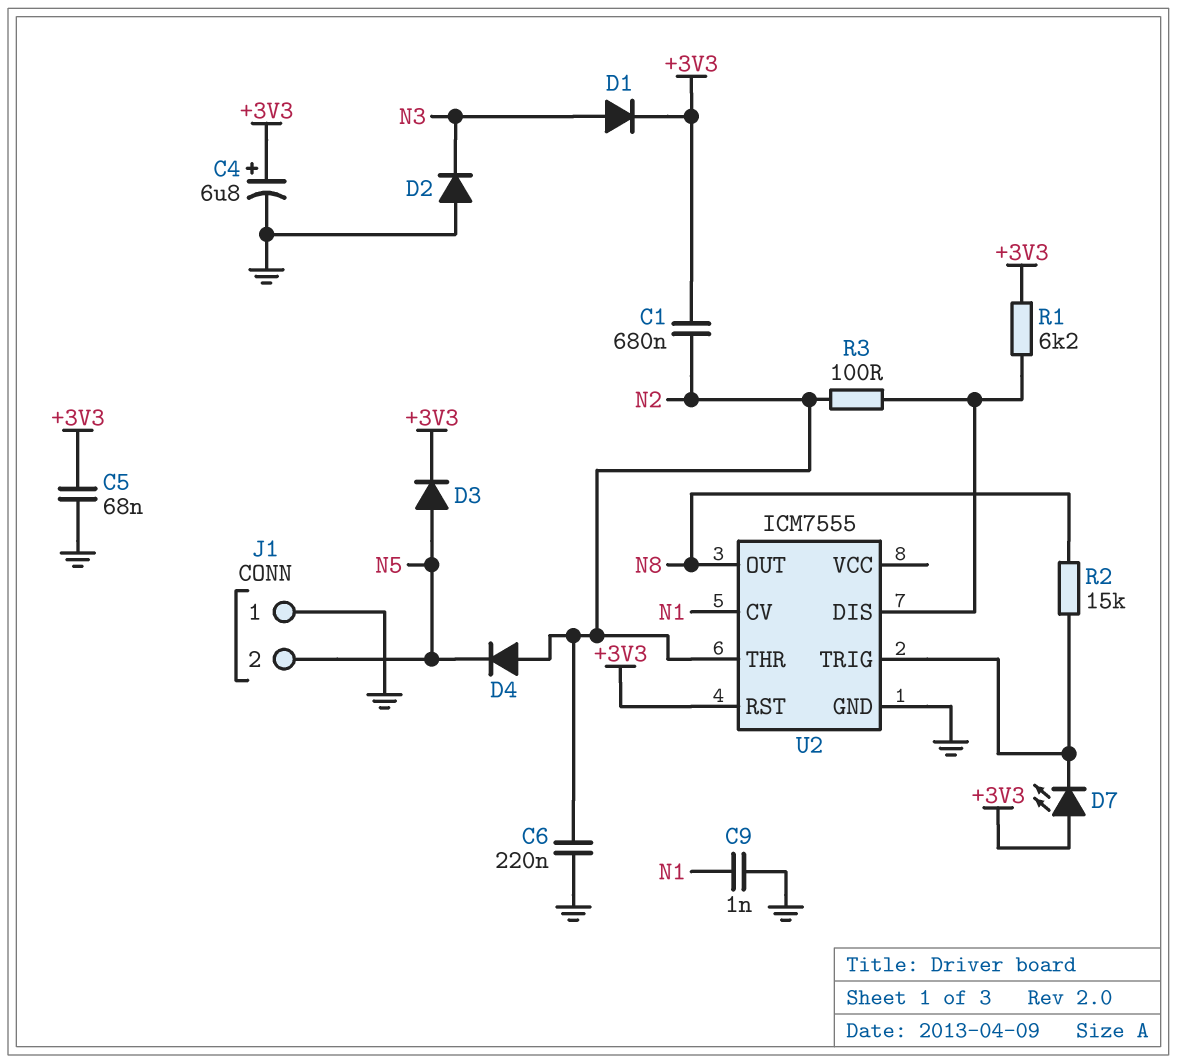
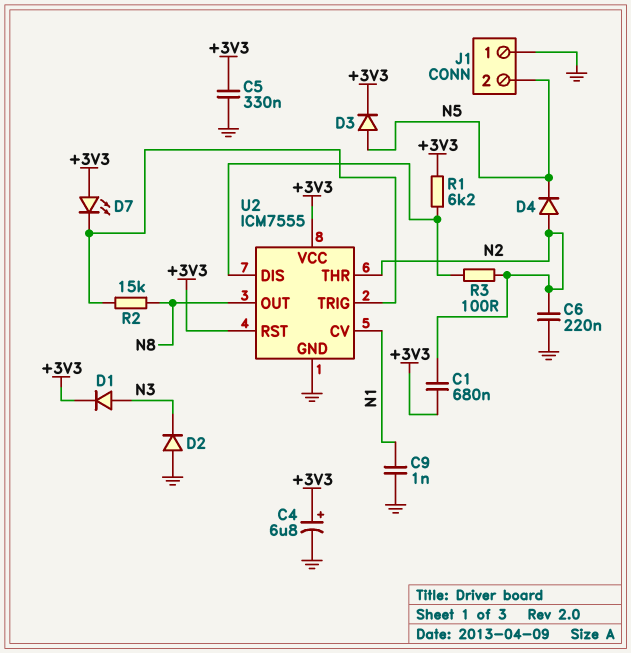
C5: 68nF (+3V3, GND) -> 330nF (+3V3, GND)
U2 pin VCC: none -> +3V3

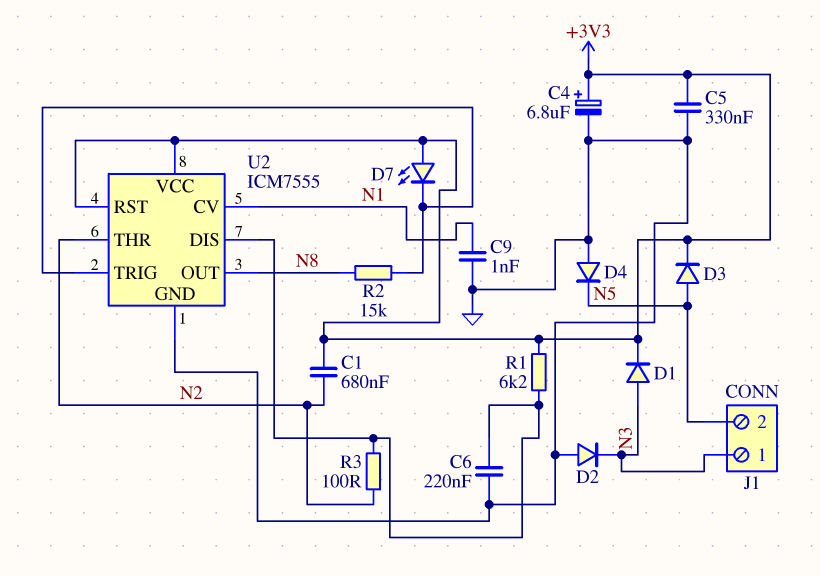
C6: 220nF (GND, N2) -> 220nF (GND, U2/DIS)
D4: diode (A N2, K N5) -> diode (A GND, K N5)
J1 pin 1: GND -> N3

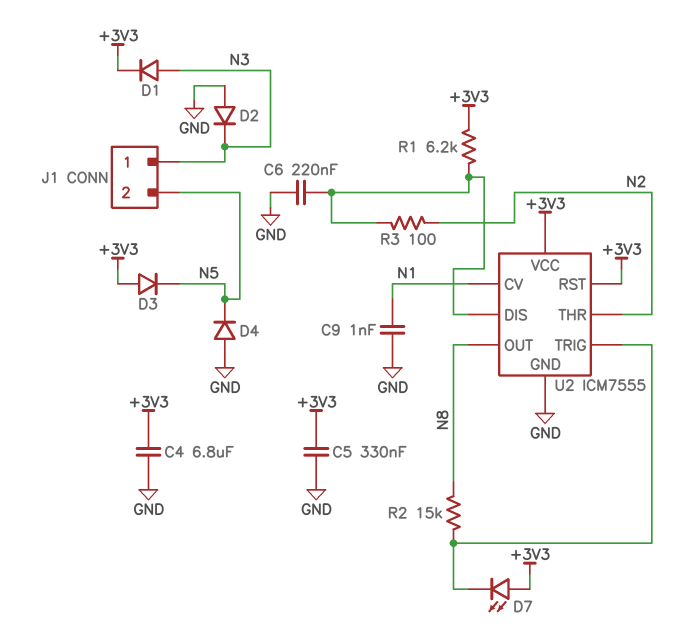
C1: 680nF (+3V3, N2) -> none
C4: 6.8uF (plus +3V3, minus GND) -> 6.8uF (+3V3, GND)
D3: diode (A N5, K +3V3) -> diode (A +3V3, K N5)

